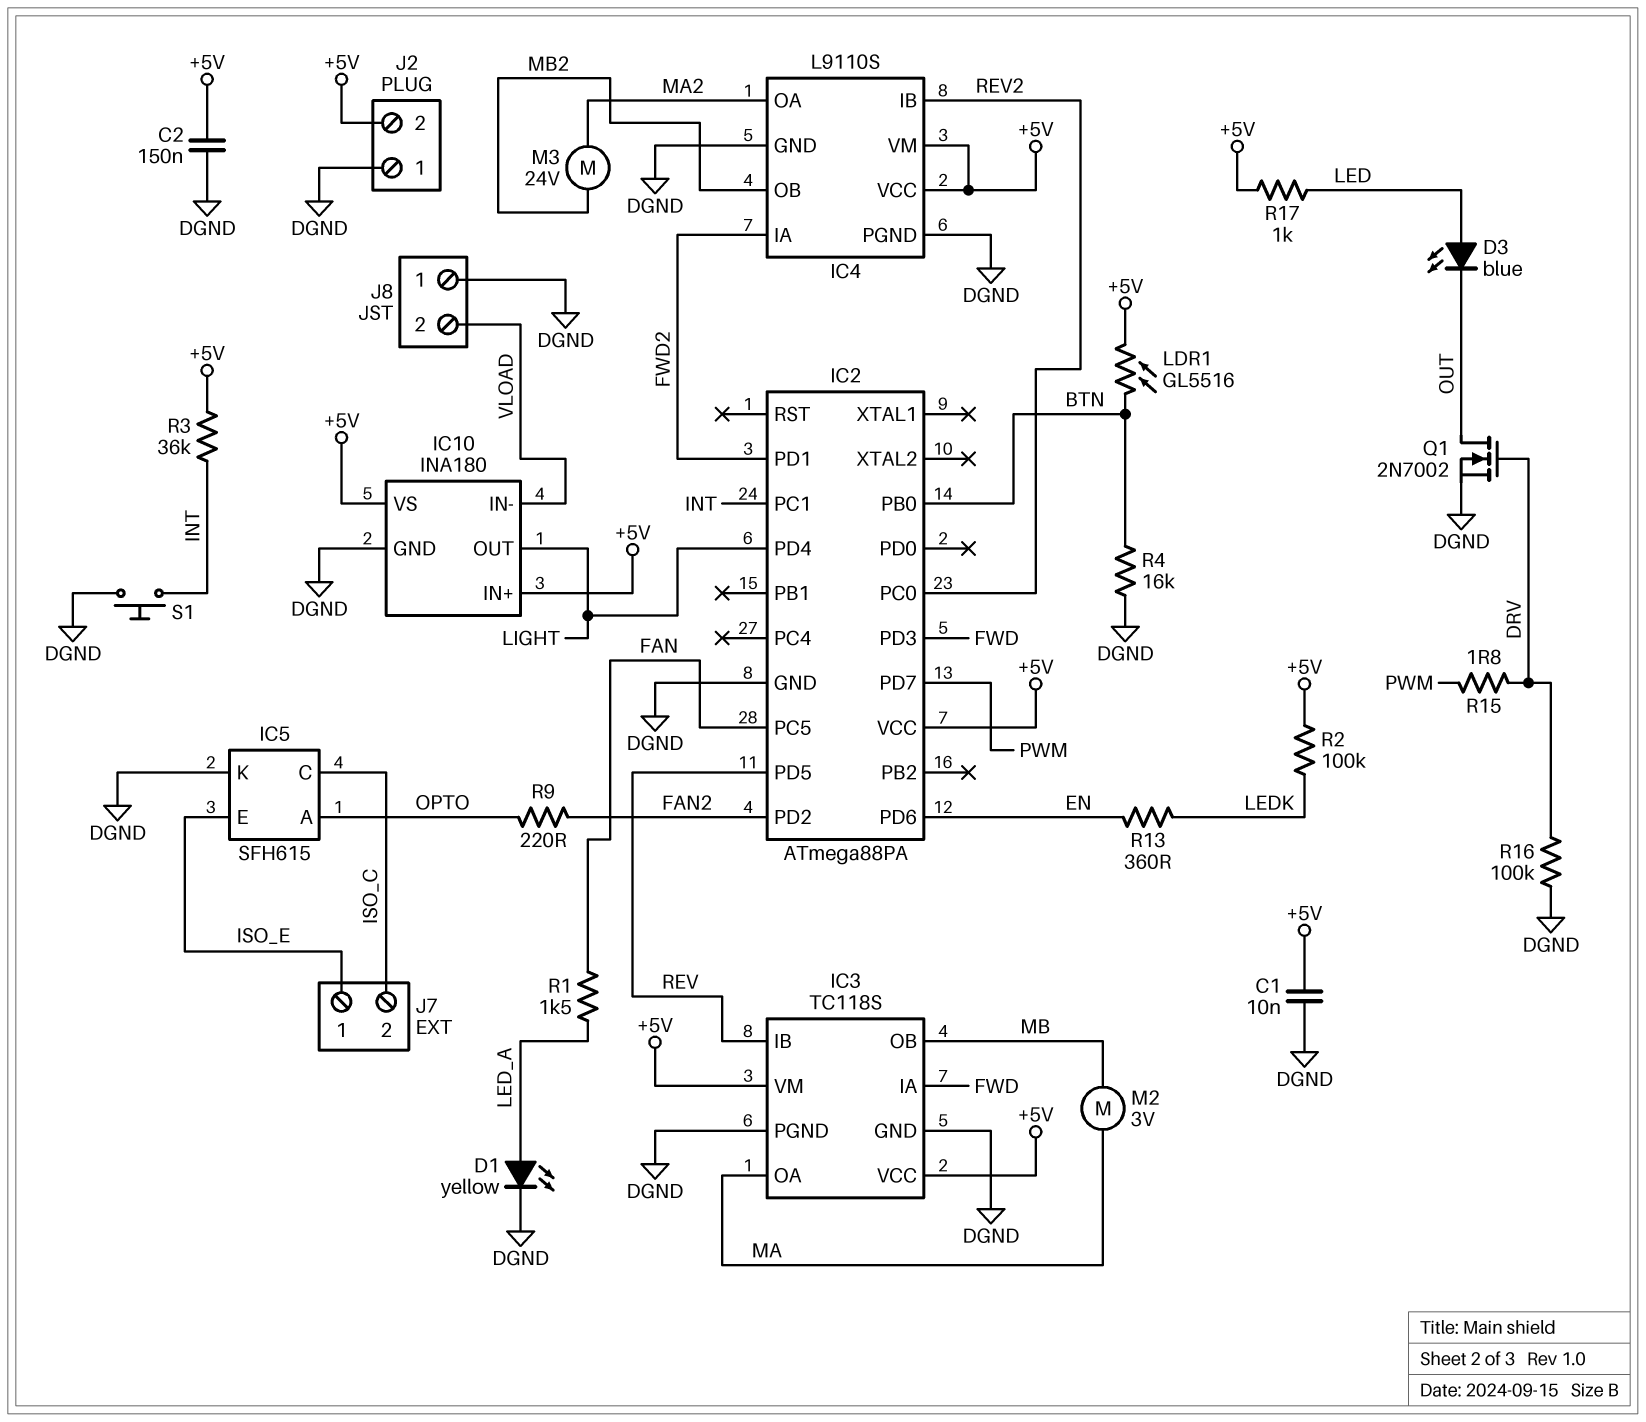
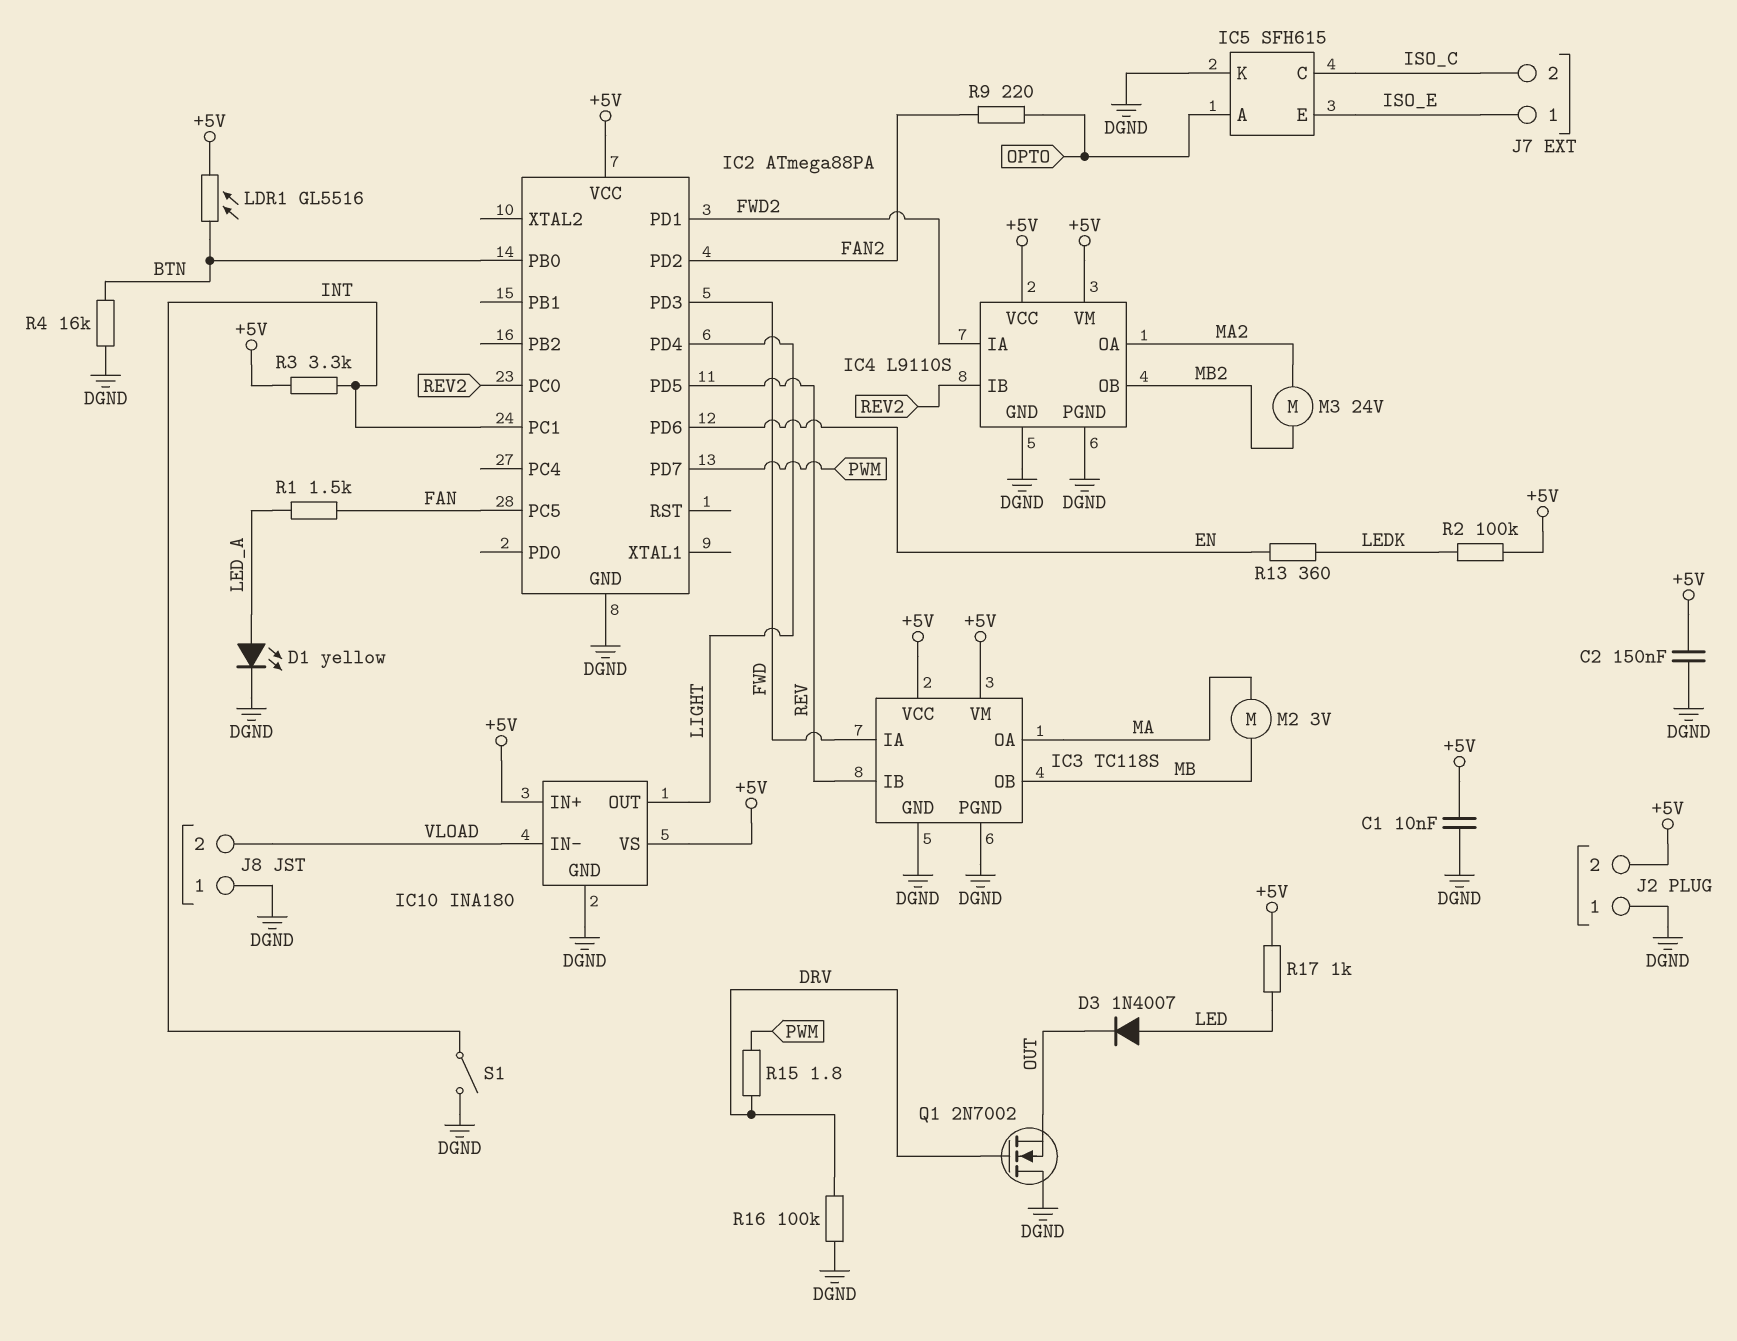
D3: LED blue (A LED, K OUT) -> diode 1N4007 (A LED, K OUT)
Q1: NMOS 2N7002 (G DRV, D OUT, S DGND) -> NMOS 2N7002 (G DRV, D DGND, S OUT)
R3: 36k (+5V, INT) -> 3.3k (+5V, INT)
S1: button (DGND, INT) -> switch (DGND, INT)

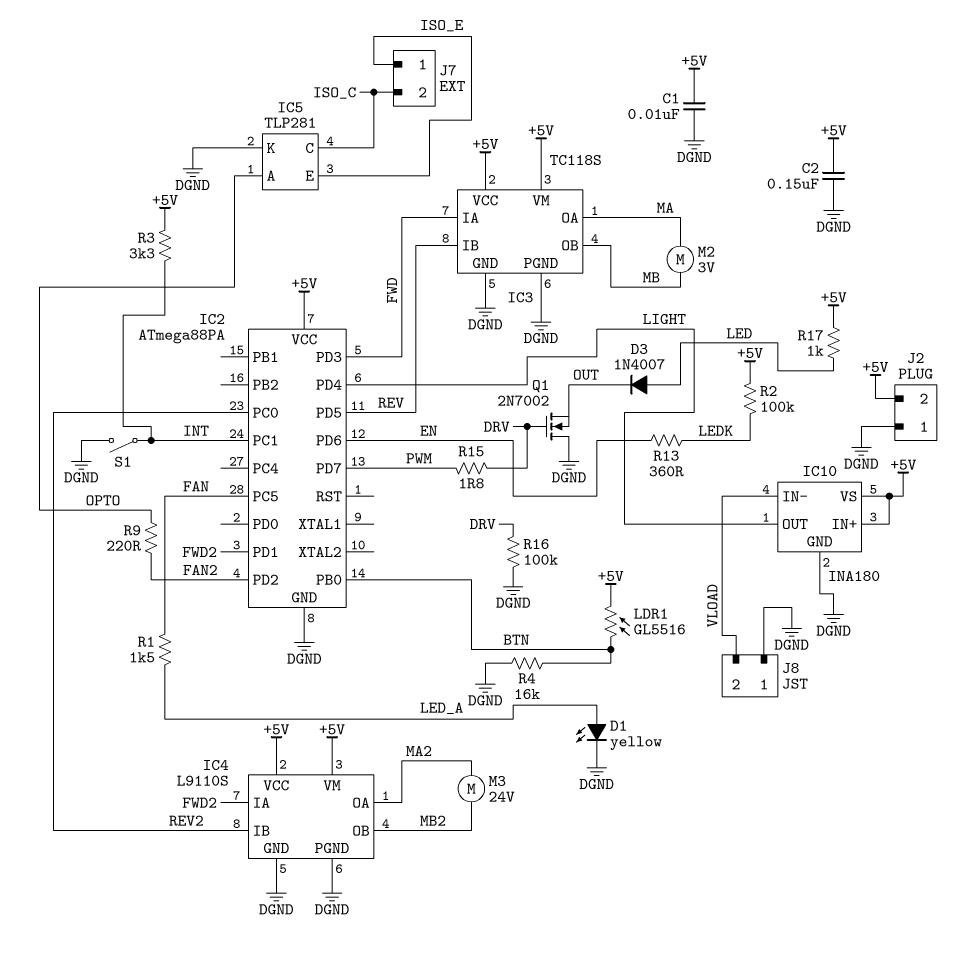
IC5: SFH615 -> TLP281

